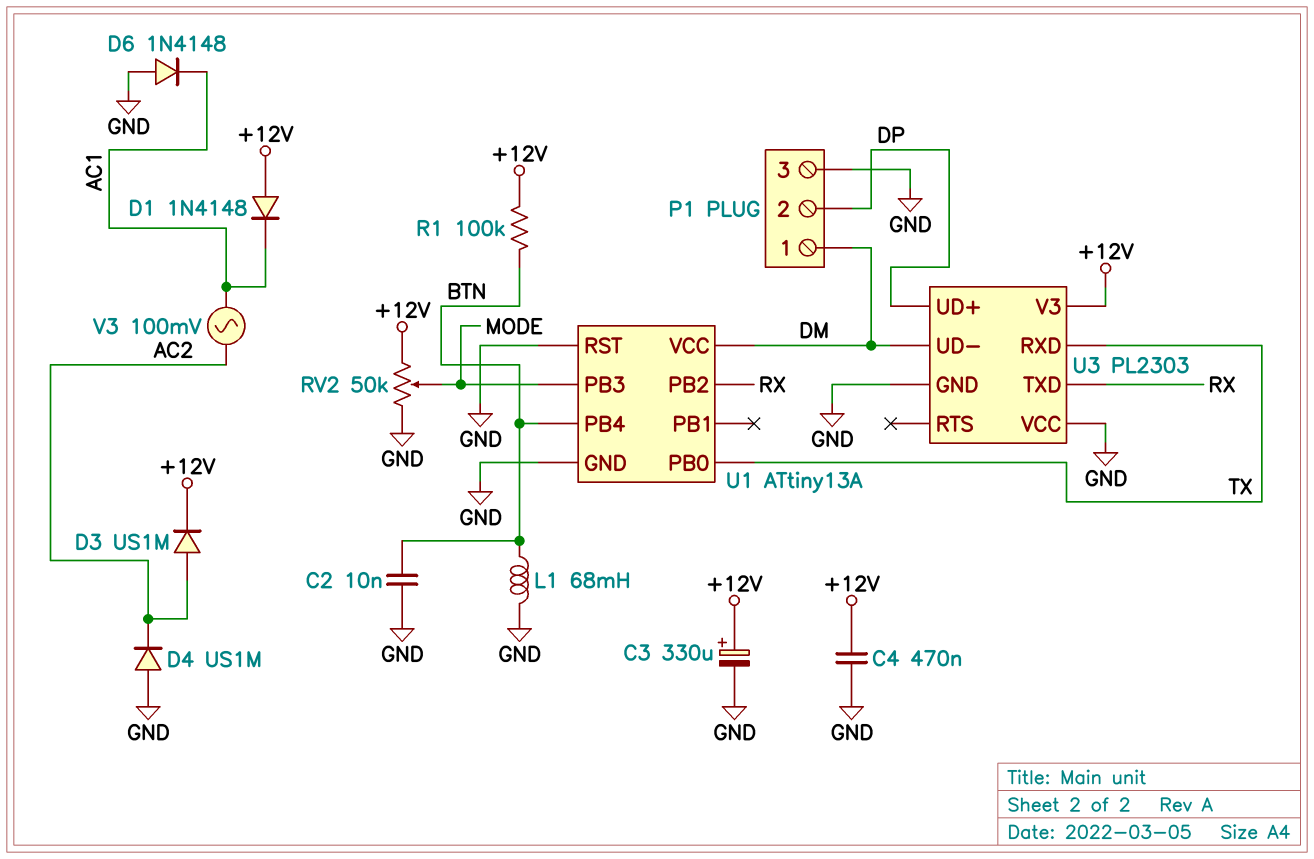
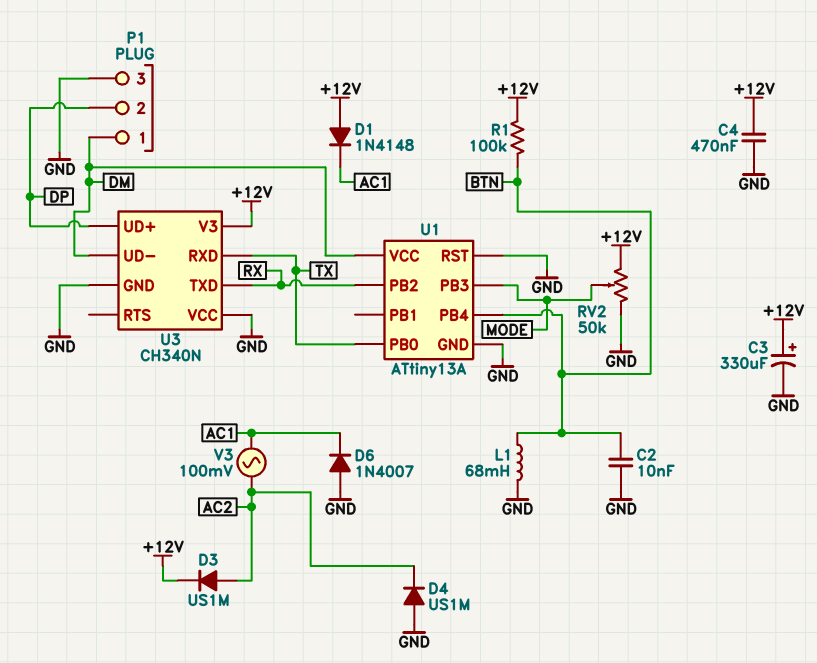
D6: diode 1N4148 (A GND, K AC1) -> diode 1N4007 (A GND, K AC1)
U3: PL2303 -> CH340N

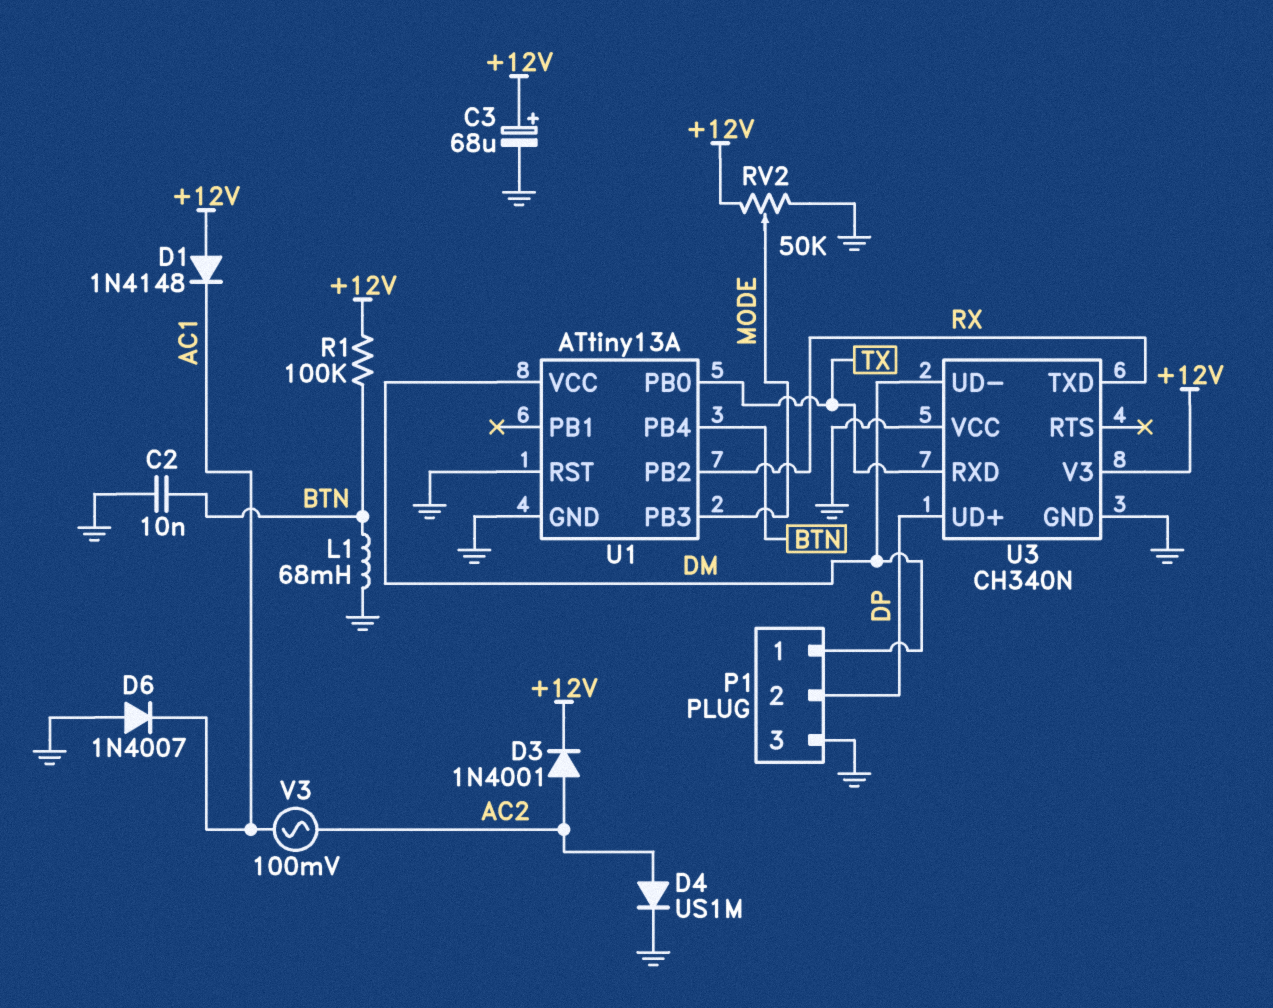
C3: 330uF (plus +12V, minus GND) -> 68uF (plus +12V, minus GND)
C4: 470nF (+12V, GND) -> none
D3: diode US1M (A AC2, K +12V) -> diode 1N4001 (A AC2, K +12V)
D4: diode US1M (A GND, K AC2) -> diode US1M (A AC2, K GND)

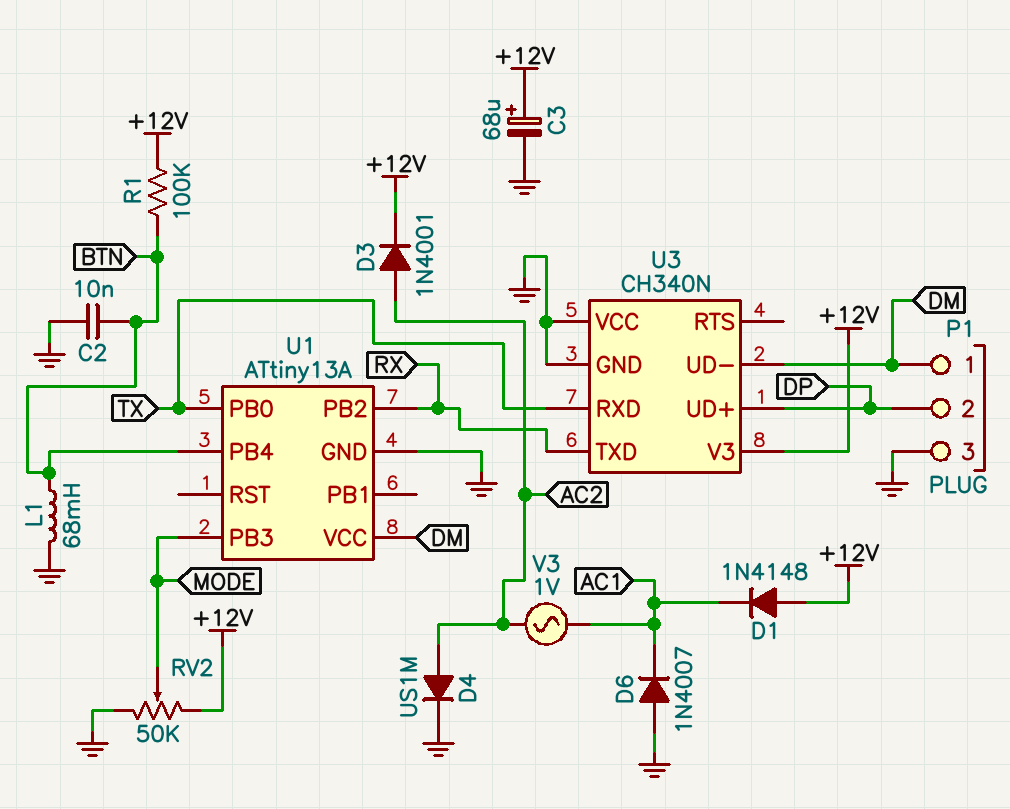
U1 pin RST: GND -> none
V3: AC 100mV (AC1, AC2) -> AC 1V (AC1, AC2)

